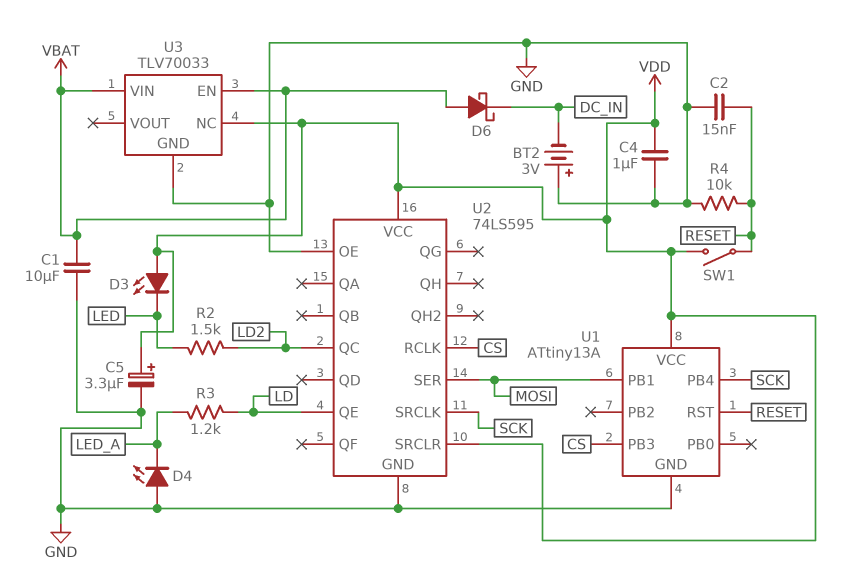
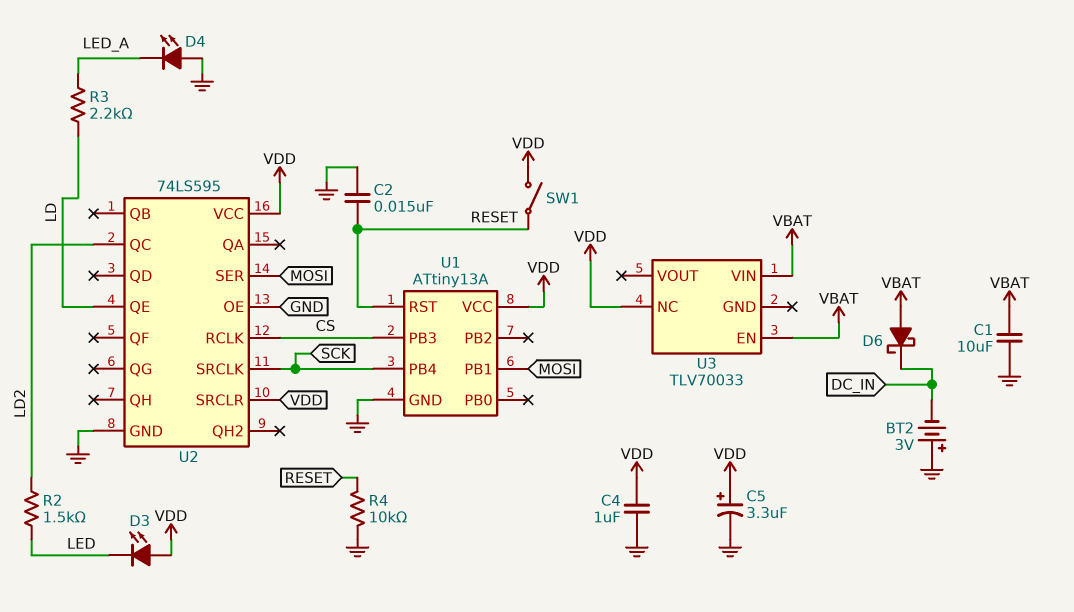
R3: 1.2k (LD, LED_A) -> 2.2k (LD, LED_A)
U3 pin GND: GND -> none

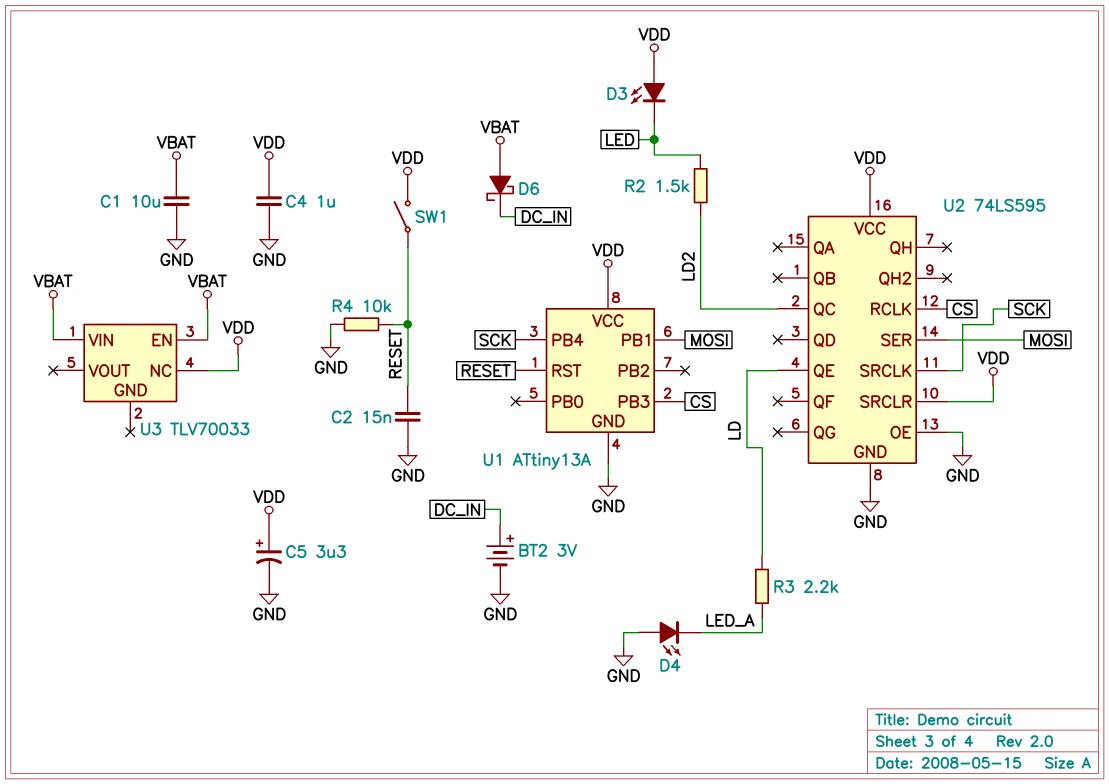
BT2: 3V (plus GND, minus DC_IN) -> 3V (plus DC_IN, minus GND)

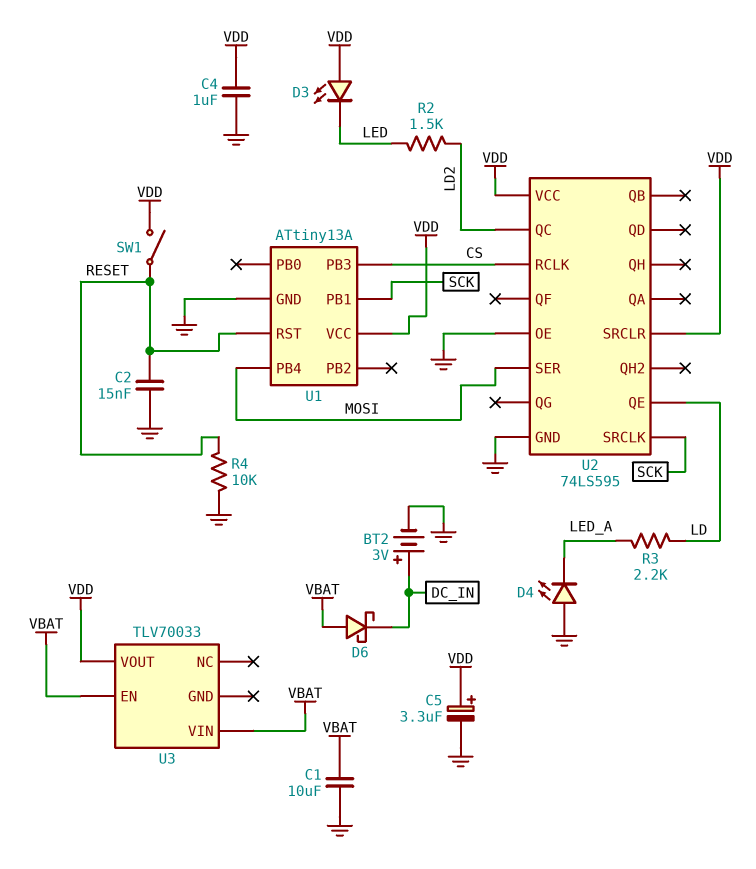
U1 pin PB1: MOSI -> SCK
U1 pin PB4: SCK -> MOSI
U3 pin NC: VDD -> none
U3 pin VOUT: none -> VDD

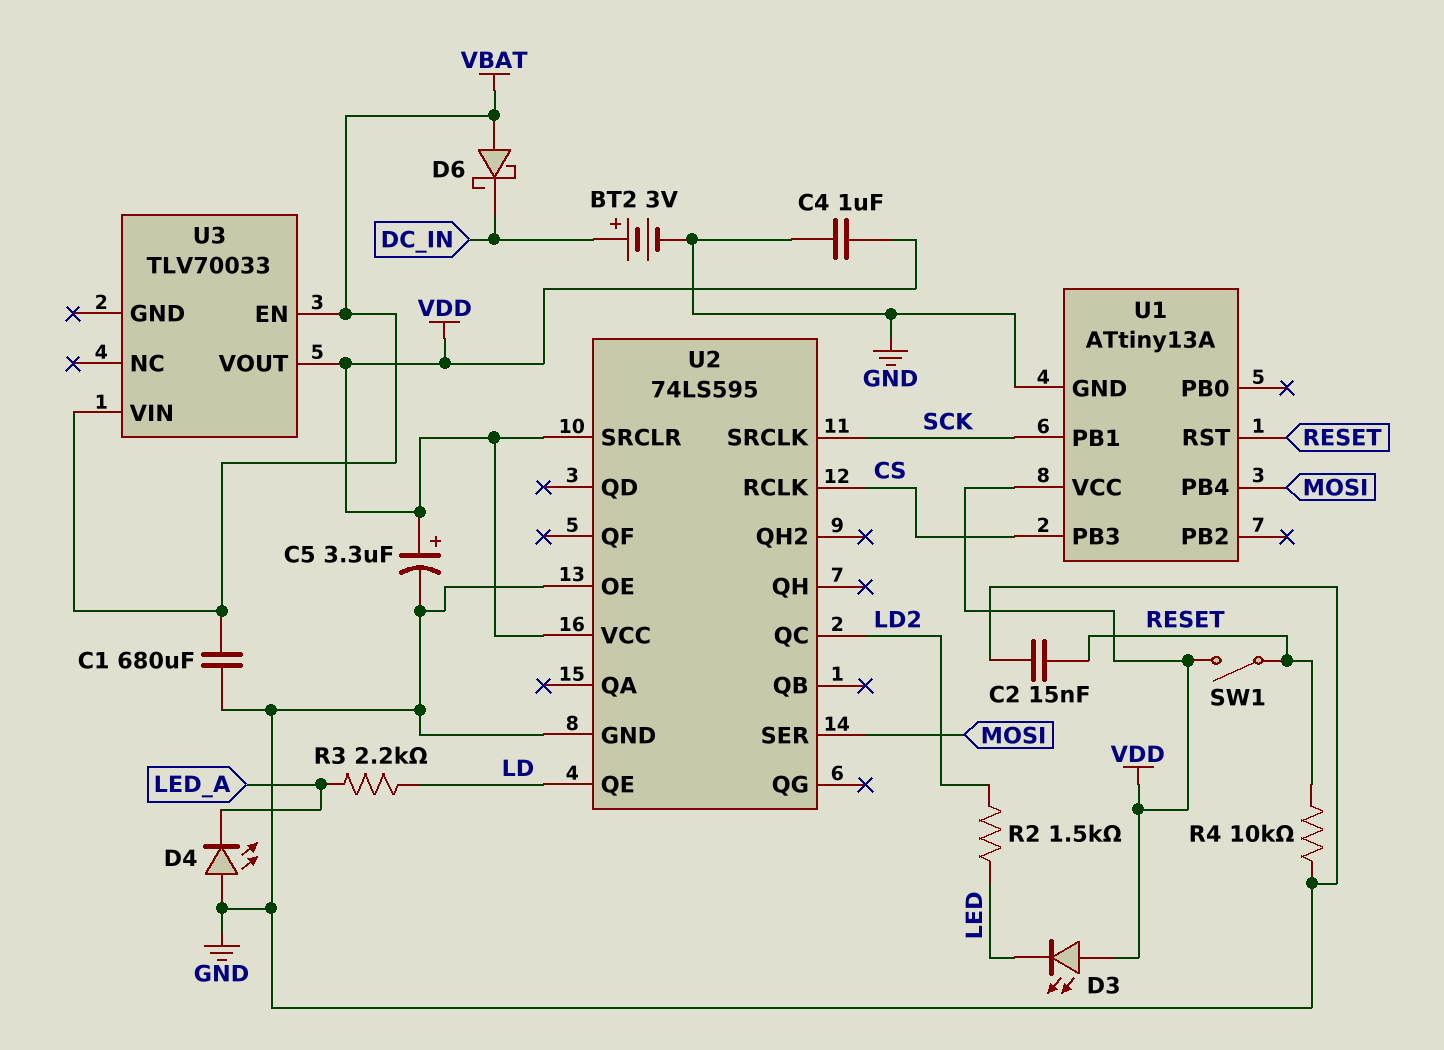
C1: 10uF (GND, VBAT) -> 680uF (GND, VBAT)

